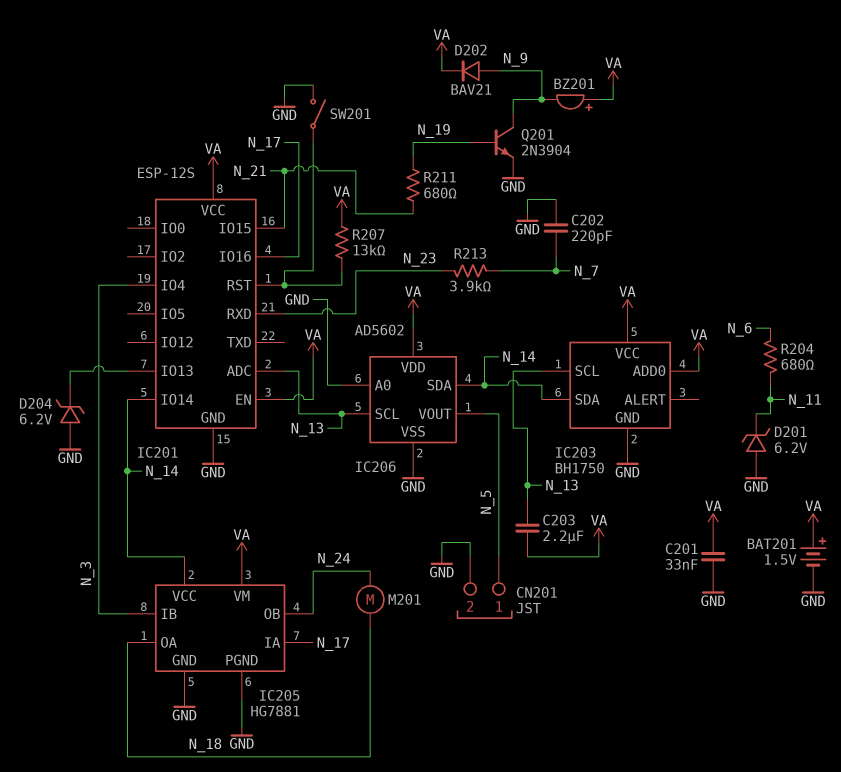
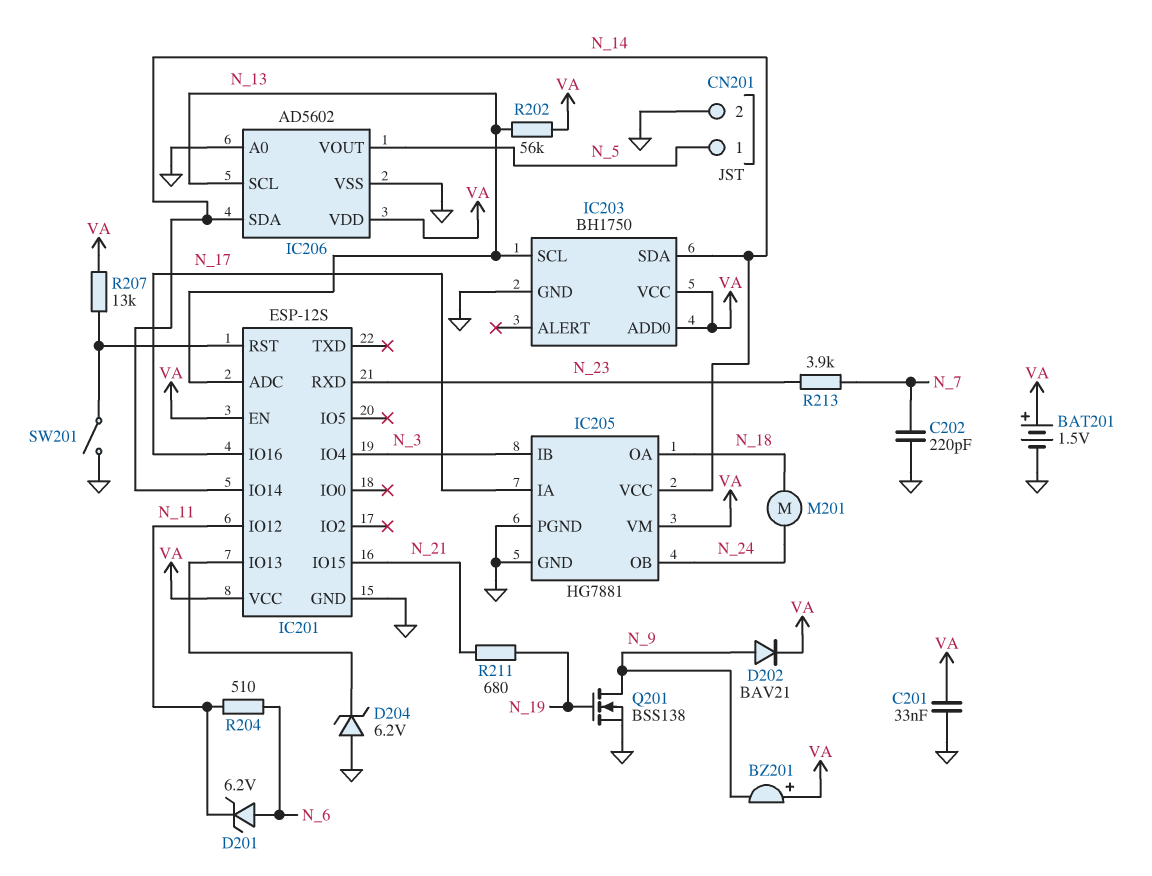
C203: 2.2uF (N_13, VA) -> none
D201: zener 6.2V (A GND, K N_11) -> zener 6.2V (A N_6, K N_11)
IC201 pin IO12: none -> N_11
Q201: NPN 2N3904 (B N_19, C N_9, E GND) -> NMOS BSS138 (G N_19, D N_9, S GND)
R202: none -> 56k (N_13, VA)
R204: 680 (N_6, N_11) -> 510 (N_6, N_11)

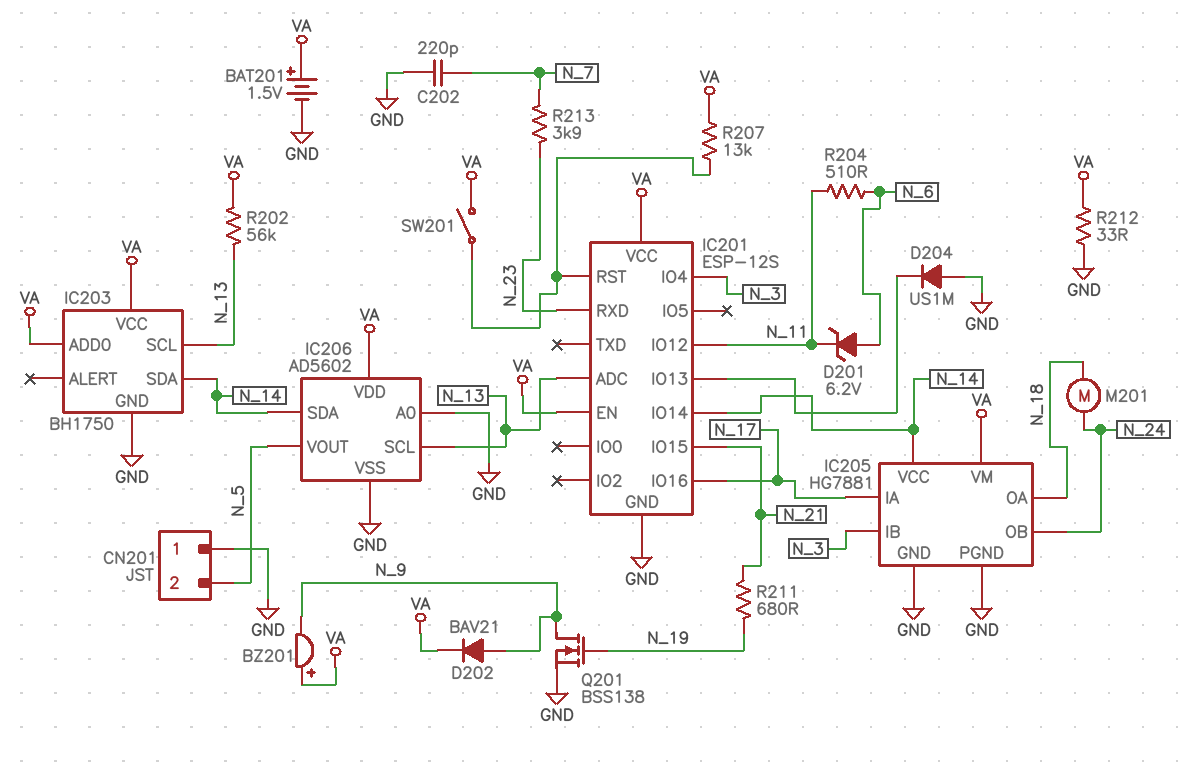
C201: 33nF (GND, VA) -> none
CN201 pin 1: N_5 -> GND
CN201 pin 2: GND -> N_5
D204: zener 6.2V (A GND, K IC201/IO13) -> diode US1M (A GND, K IC201/IO13)
R212: none -> 33 (GND, VA)
SW201: switch (GND, IC201/RST) -> switch (IC201/RST, VA)

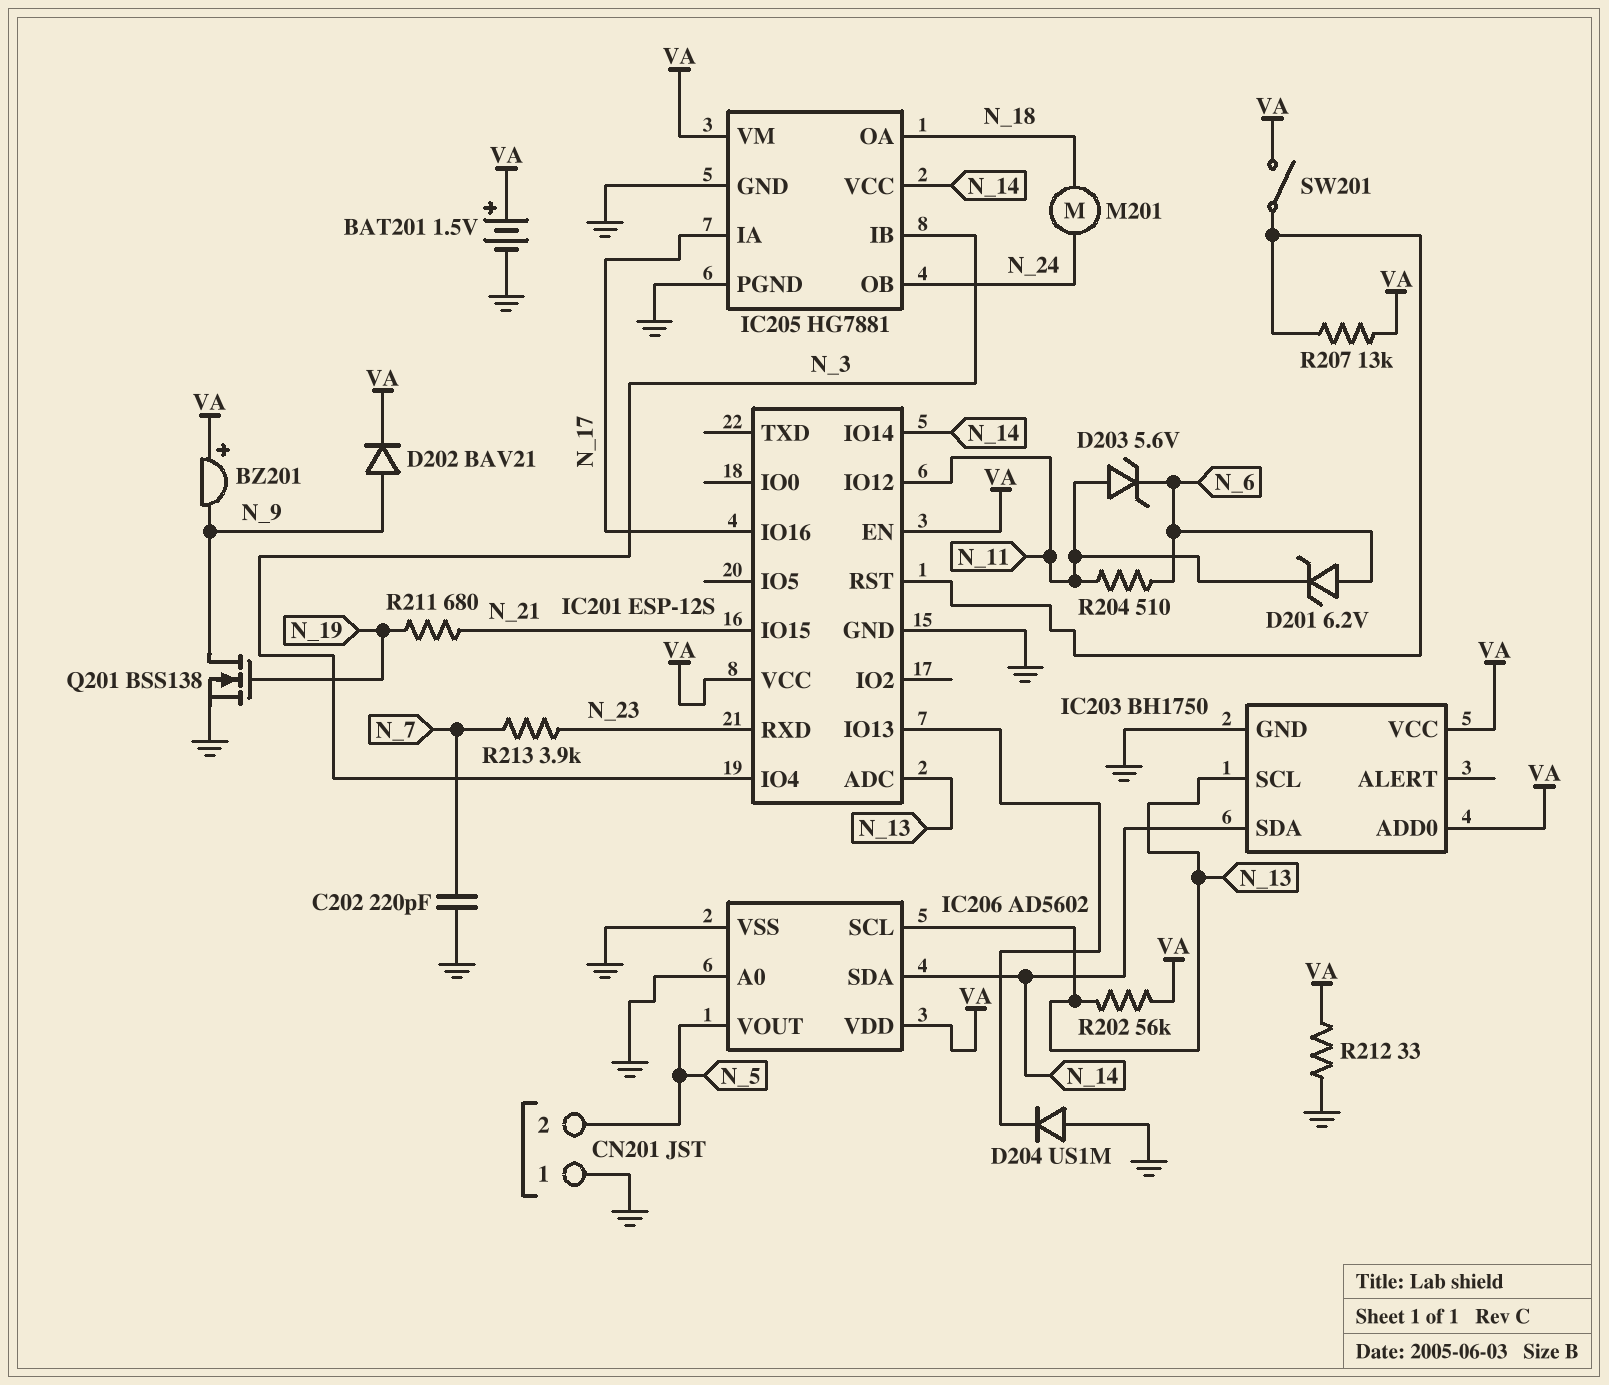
D203: none -> zener 5.6V (A N_11, K N_6)

